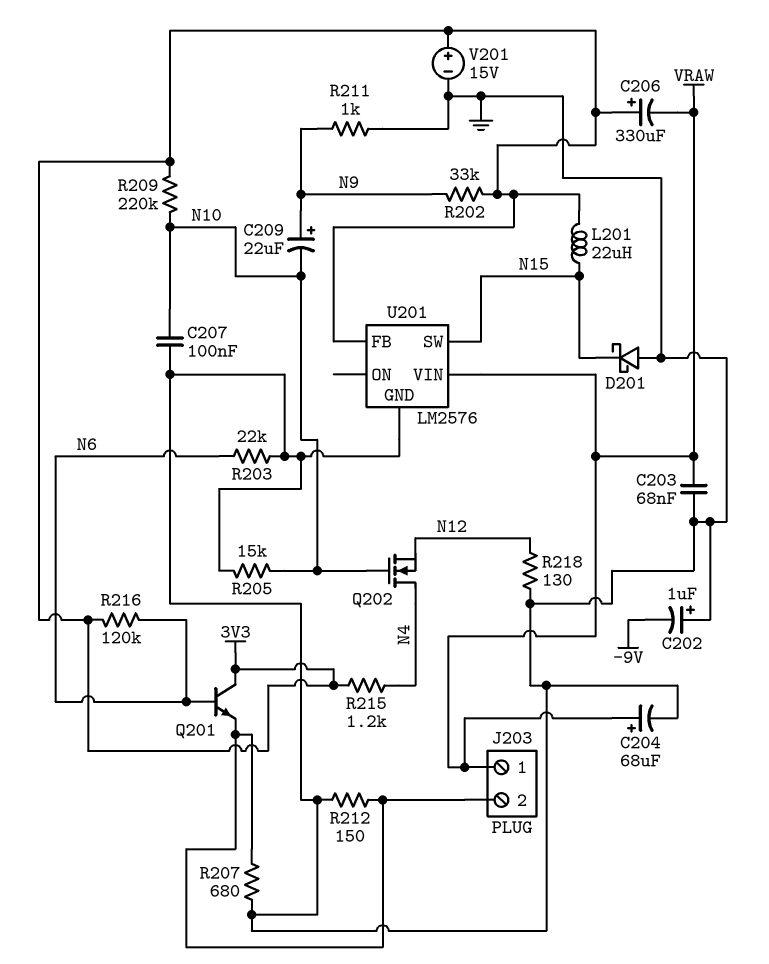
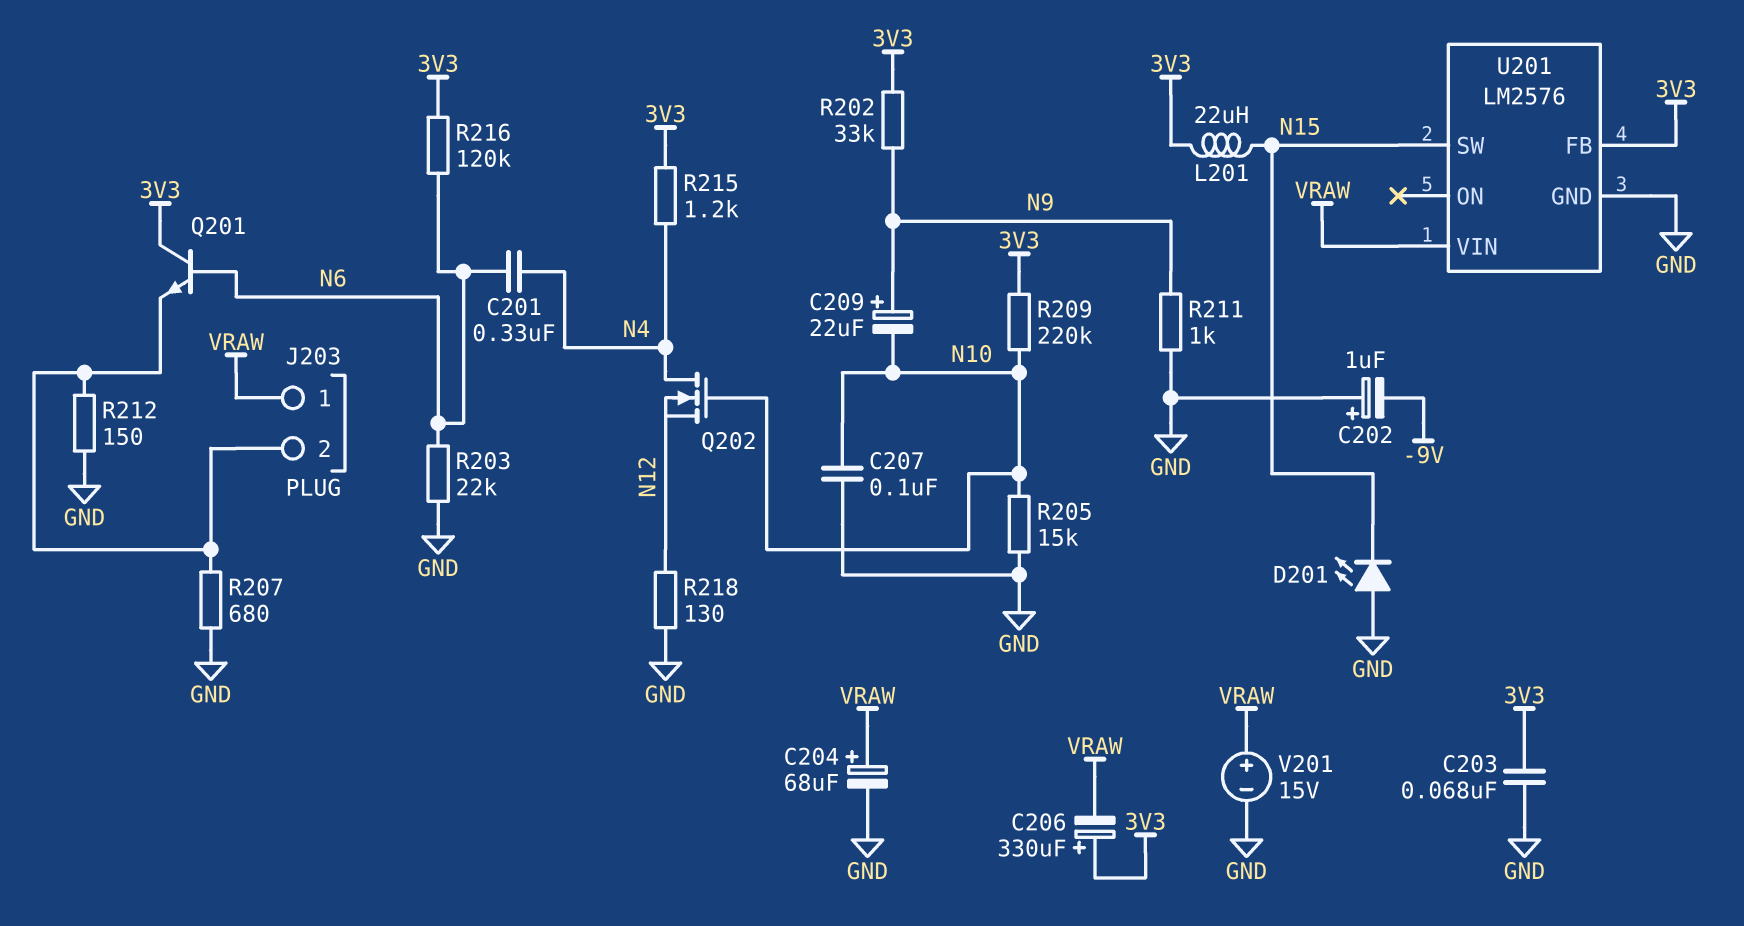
C201: none -> 330nF (N4, N6)
C203: 68nF (GND, VRAW) -> 68nF (3V3, GND)
D201: schottky (A GND, K N15) -> LED (A GND, K N15)
V201: 15V (plus 3V3, minus GND) -> 15V (plus VRAW, minus GND)

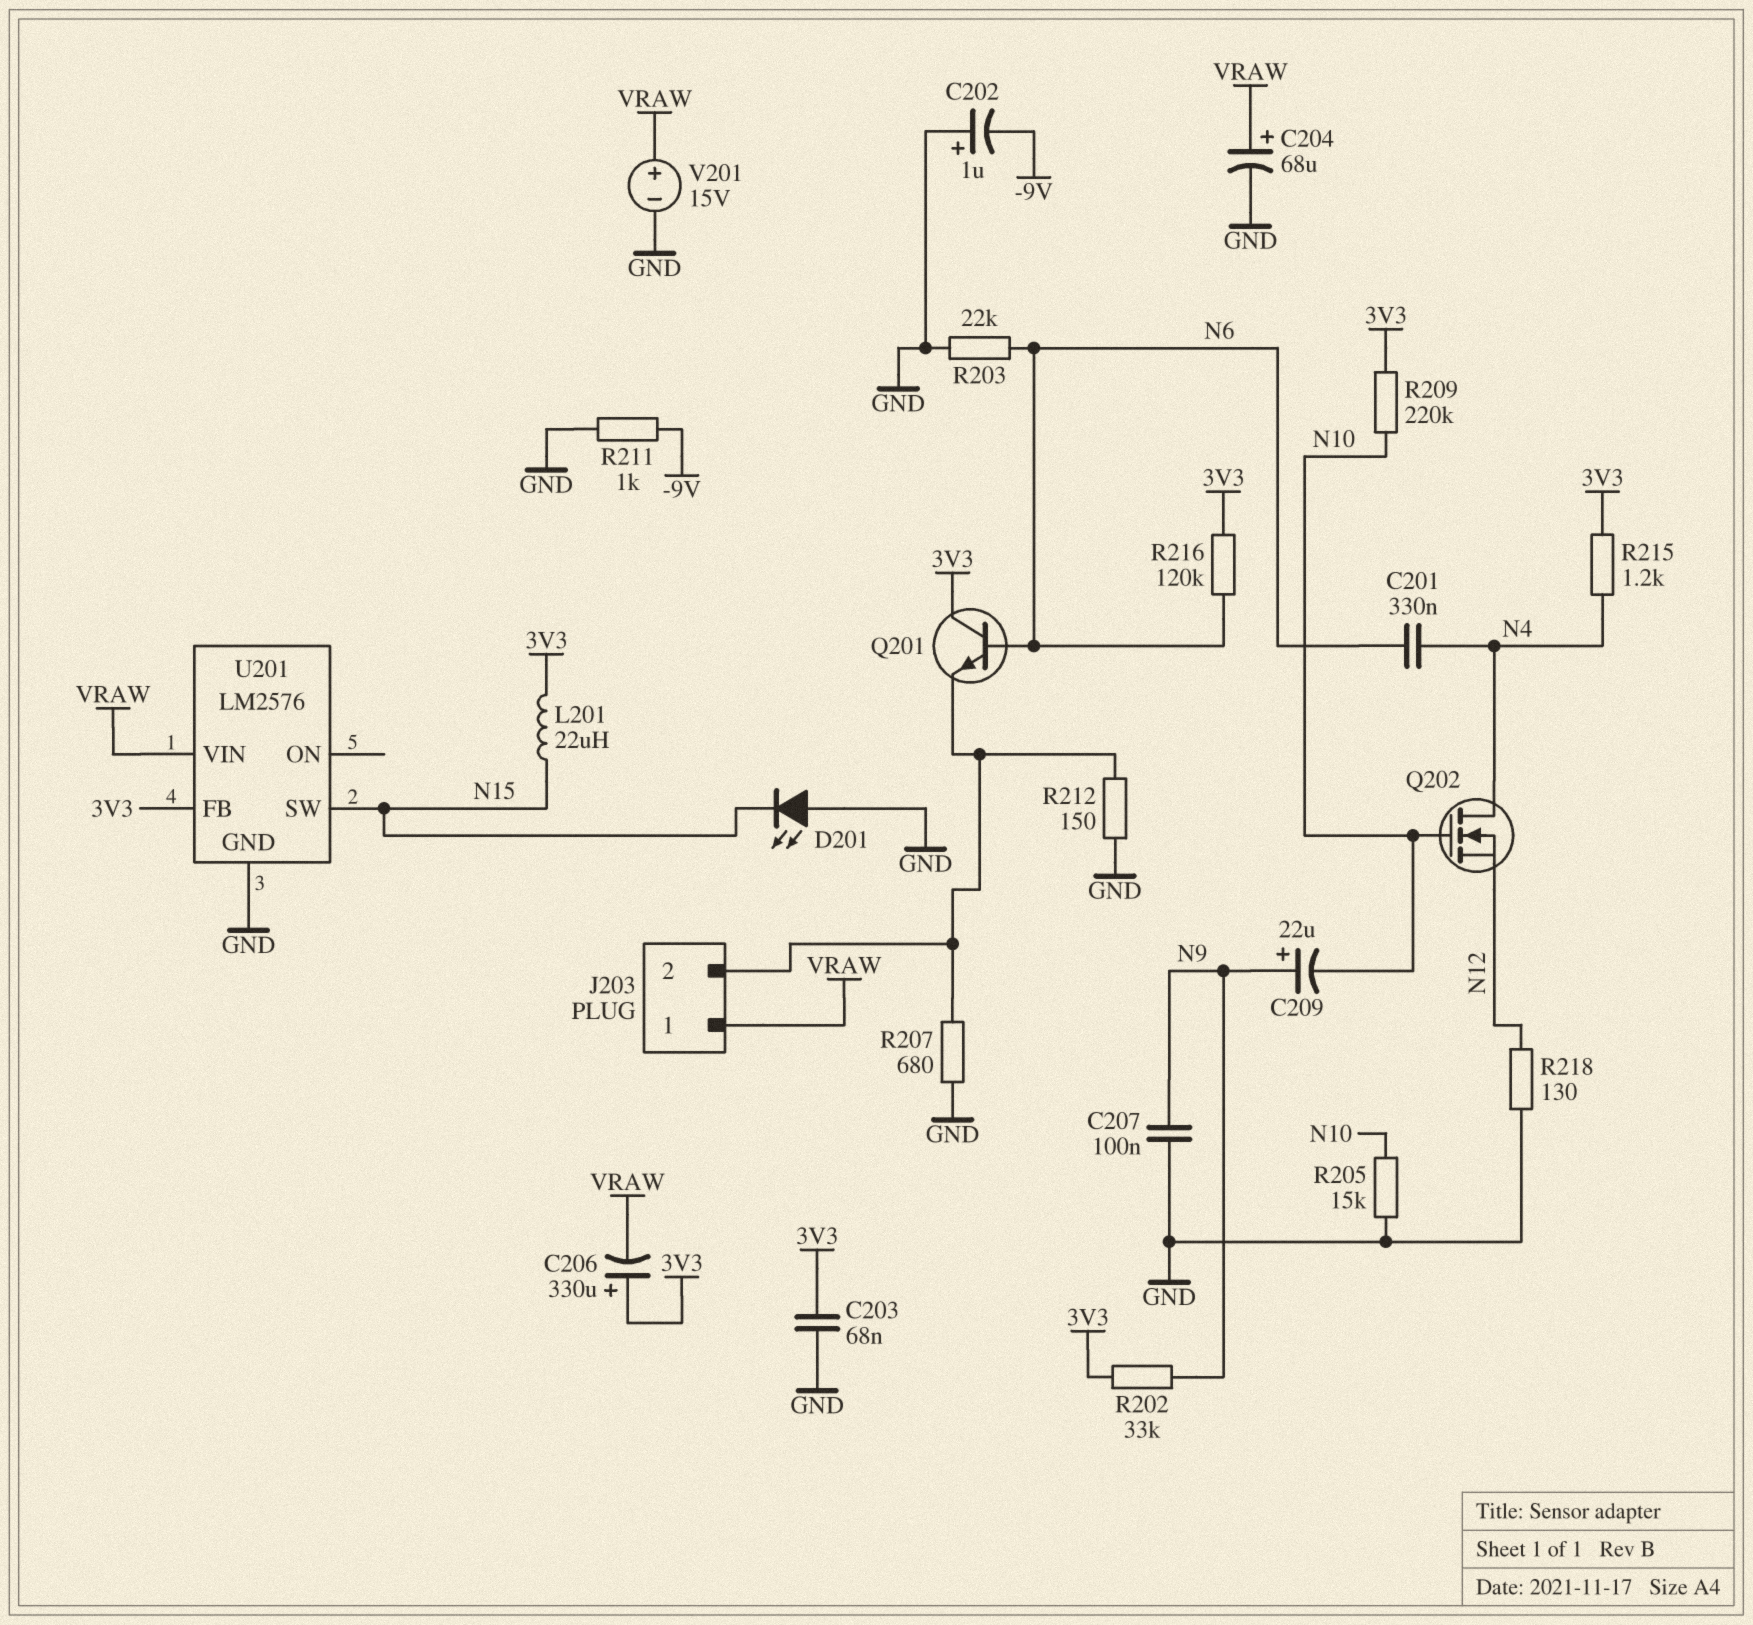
C207: 100nF (GND, N10) -> 100nF (GND, N9)
R211: 1k (GND, N9) -> 1k (-9V, GND)

